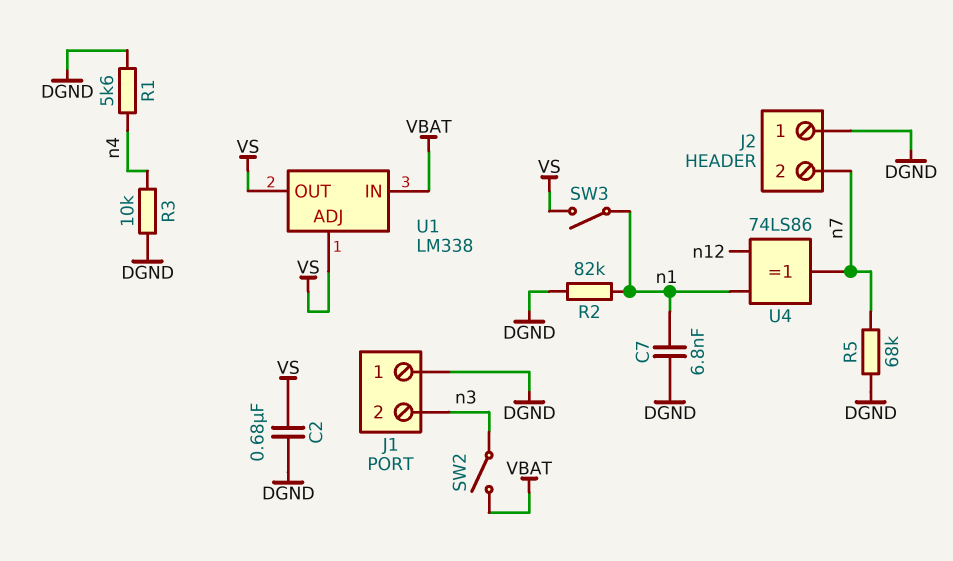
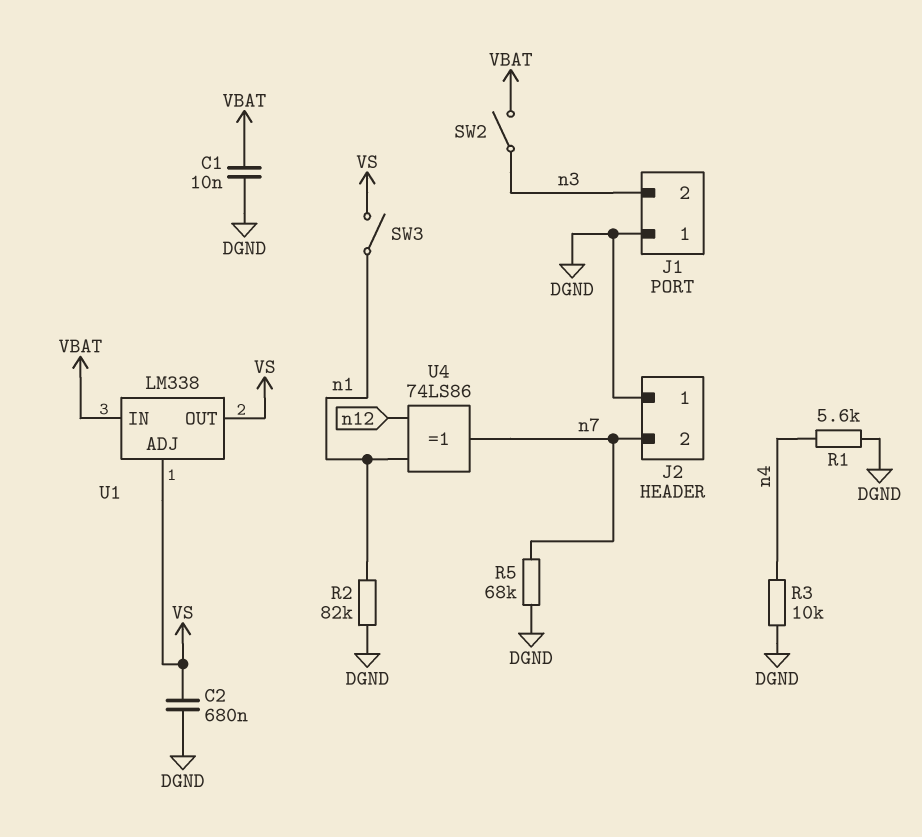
C1: none -> 10nF (DGND, VBAT)
C7: 6.8nF (DGND, n1) -> none

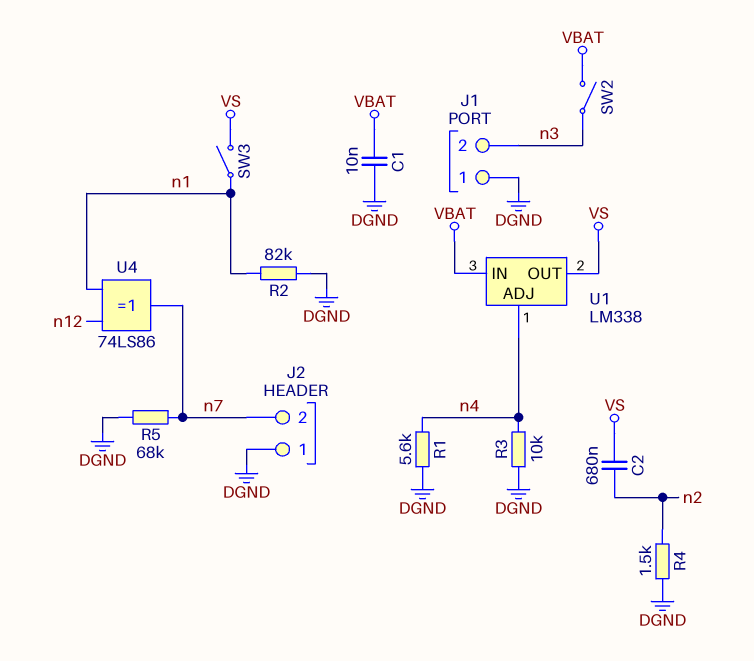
C2: 680nF (DGND, VS) -> 680nF (VS, n2)
R4: none -> 1.5k (DGND, n2)
U1 pin ADJ: VS -> n4

